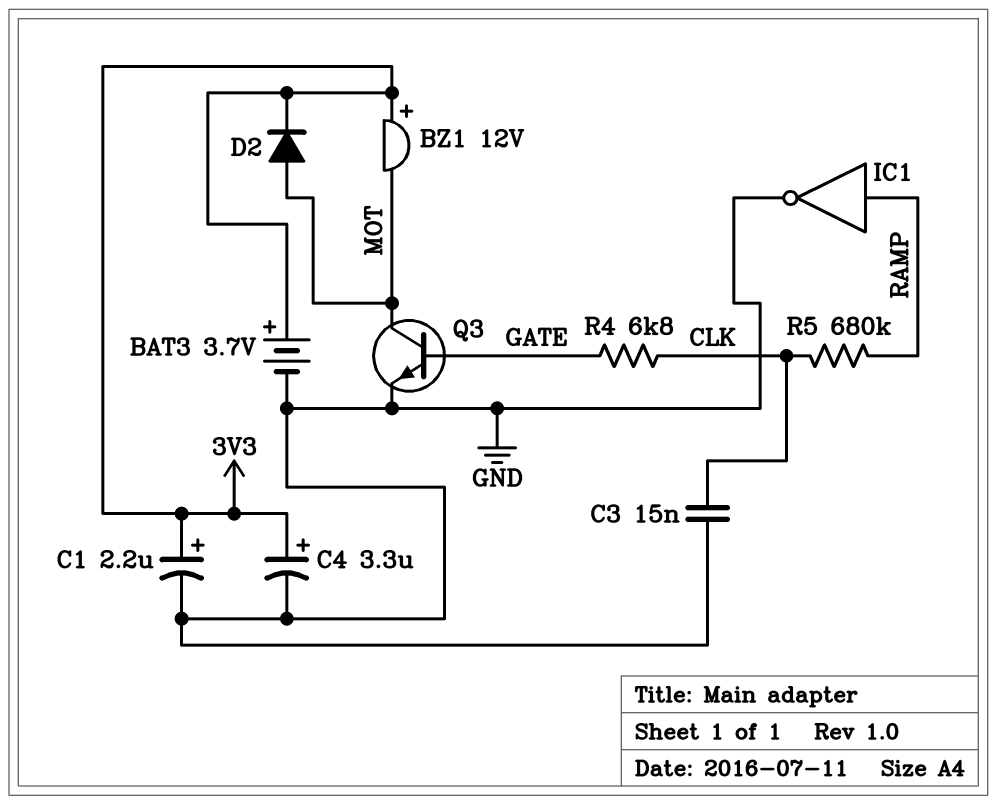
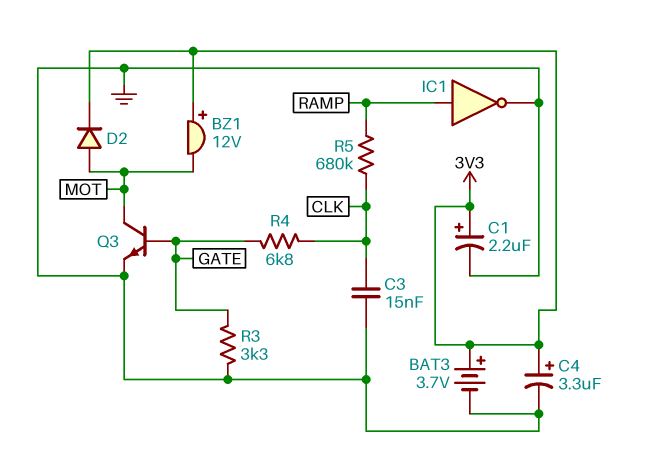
R3: none -> 3.3k (GATE, GND)

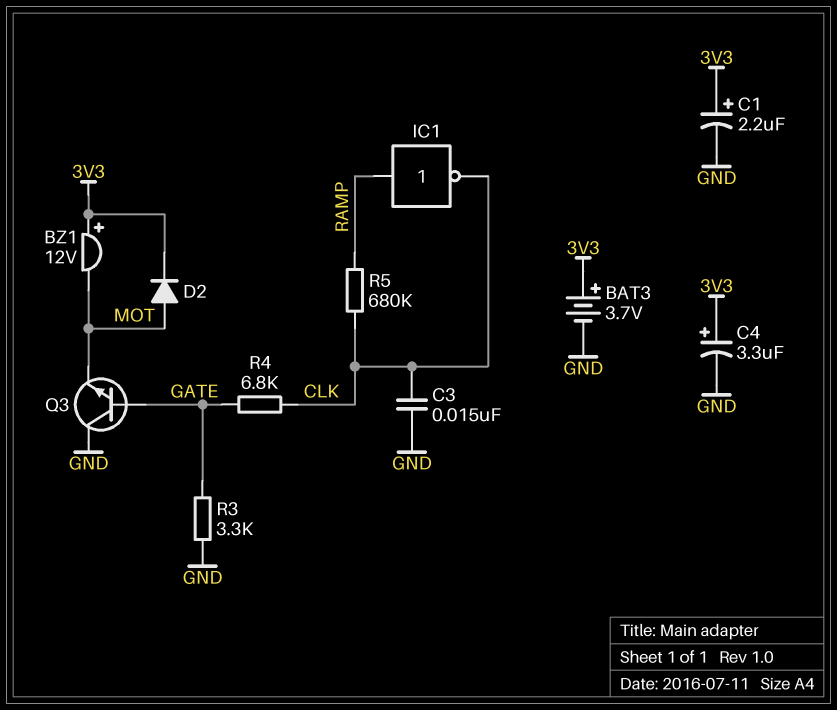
IC1: NOT (in RAMP, out GND) -> NOT (in RAMP, out CLK)
Q3: NPN (B GATE, C MOT, E GND) -> NPN (B GATE, C GND, E MOT)

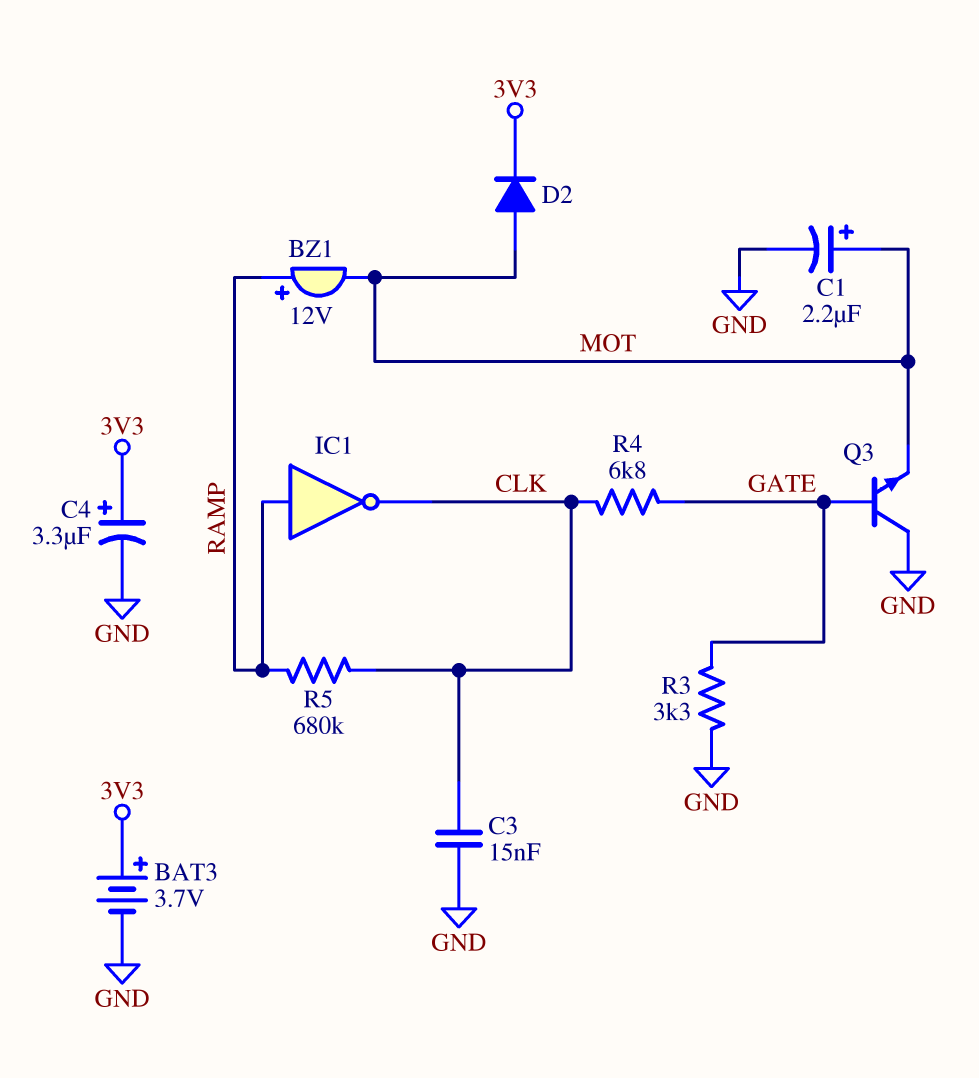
BZ1: buzzer 12V (plus 3V3, minus MOT) -> buzzer 12V (plus RAMP, minus MOT)
C1: 2.2uF (plus 3V3, minus GND) -> 2.2uF (plus MOT, minus GND)

